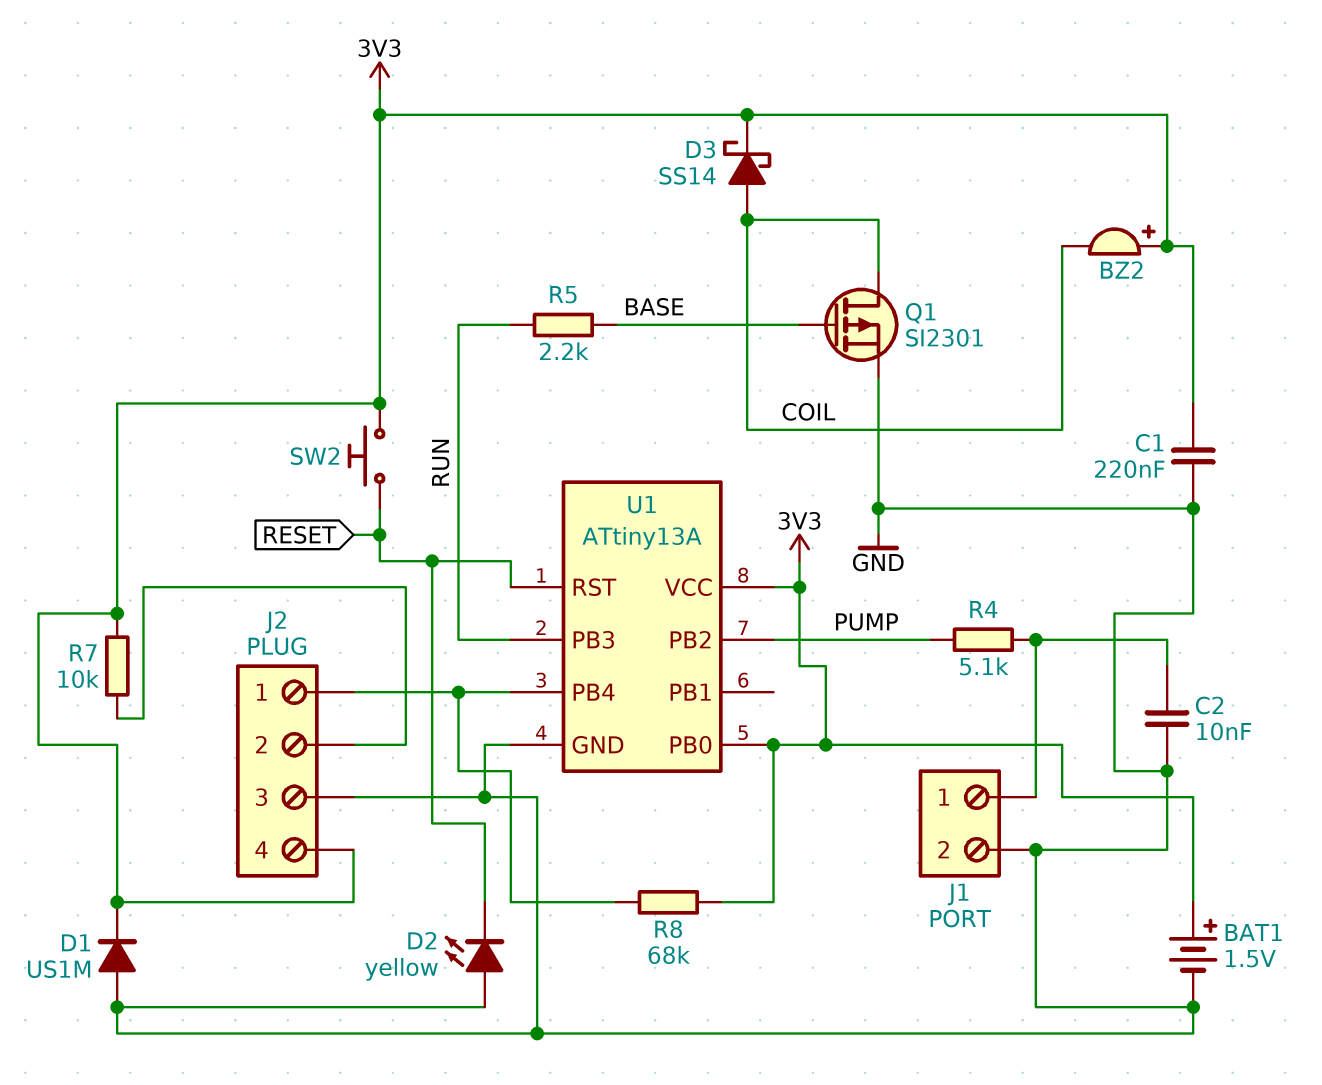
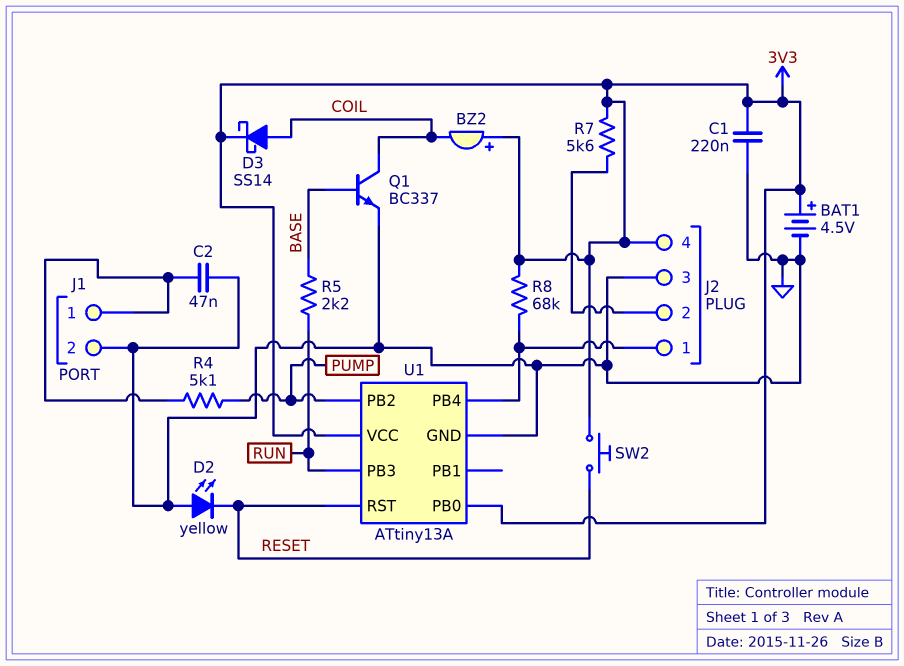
BAT1: 1.5V (plus 3V3, minus GND) -> 4.5V (plus 3V3, minus GND)
C2: 10nF (GND, J1/1) -> 47nF (GND, J1/1)
D1: diode US1M (A GND, K 3V3) -> none
Q1: PMOS SI2301 (G BASE, D COIL, S GND) -> NPN BC337 (B BASE, C COIL, E GND)
R7: 10k (3V3, J2/2) -> 5.6k (3V3, J2/2)

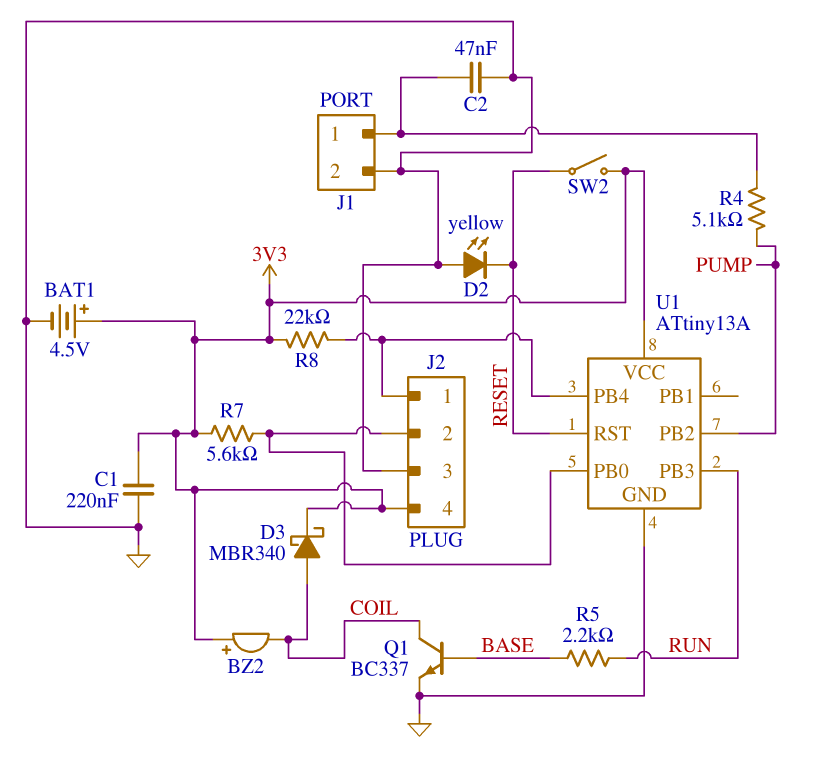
D3: schottky SS14 (A COIL, K 3V3) -> schottky MBR340 (A COIL, K 3V3)
R8: 68k (3V3, J2/1) -> 22k (3V3, J2/1)
SW2: button (3V3, RESET) -> switch (3V3, RESET)
U1 pin PB0: 3V3 -> J2/2

